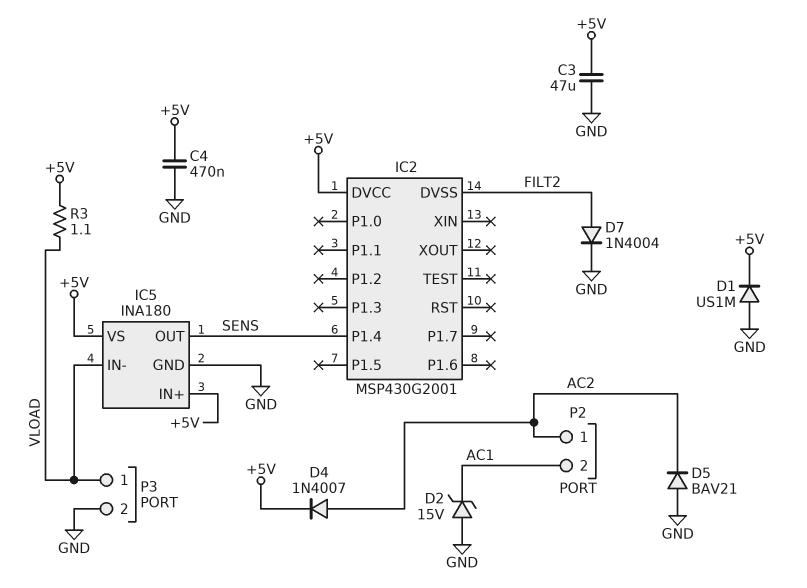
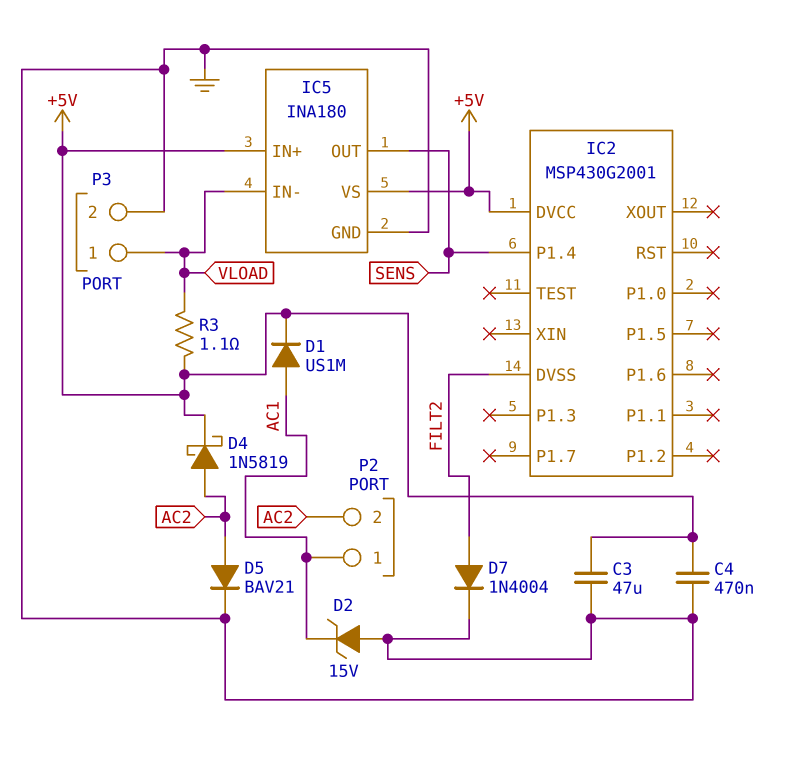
D1: diode US1M (A GND, K +5V) -> diode US1M (A AC1, K +5V)
D4: diode 1N4007 (A AC2, K +5V) -> schottky 1N5819 (A AC2, K +5V)
D5: diode BAV21 (A GND, K AC2) -> diode BAV21 (A AC2, K GND)
P2 pin 1: AC2 -> AC1
P2 pin 2: AC1 -> AC2

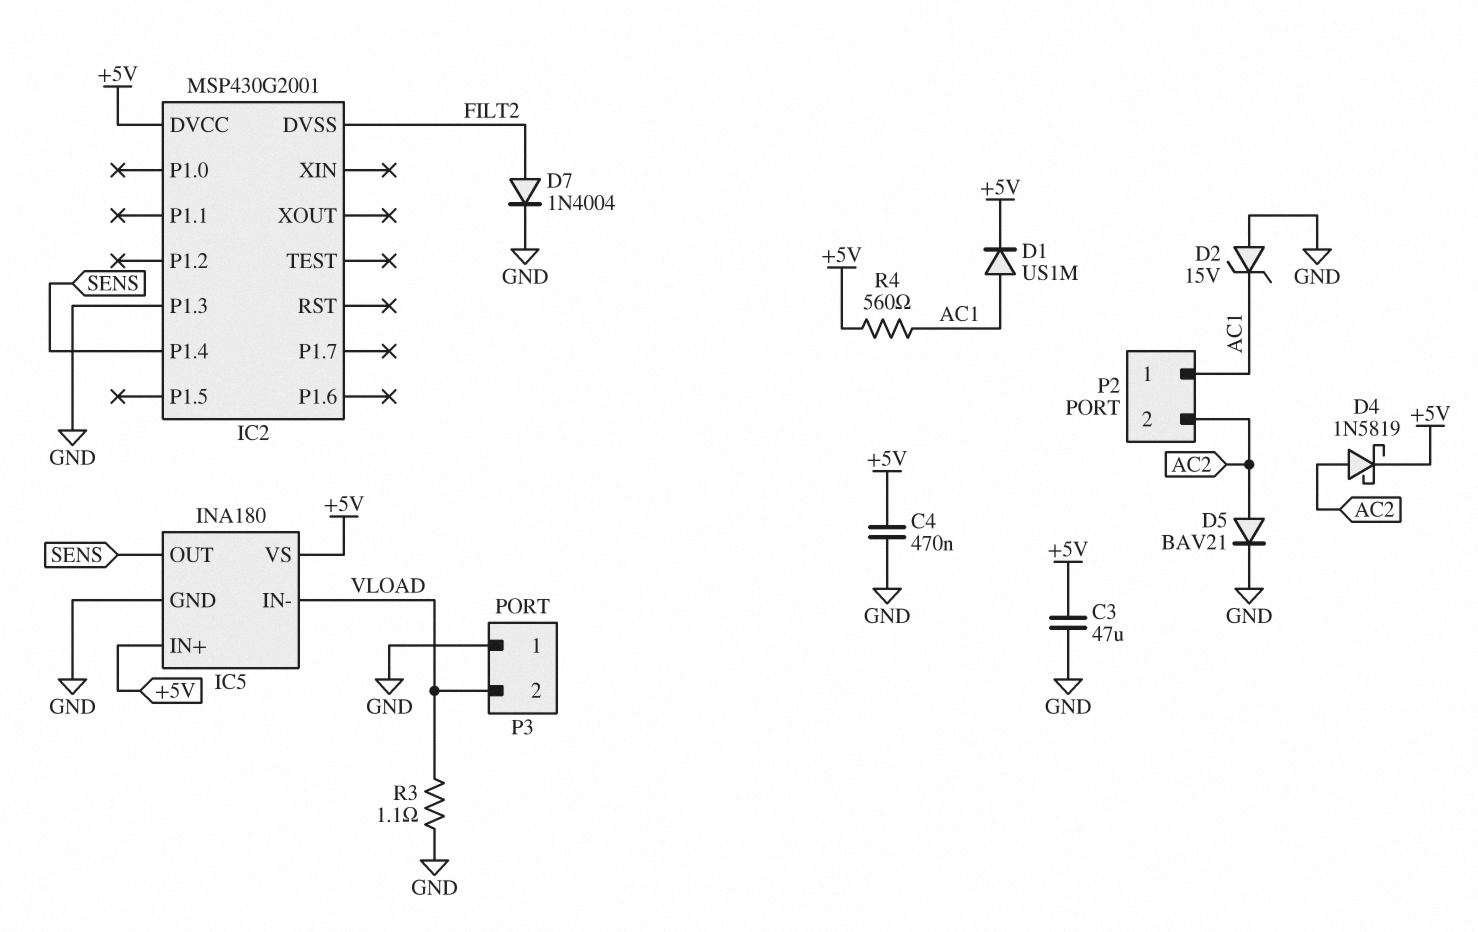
IC2 pin P1.3: none -> GND
P3 pin 1: VLOAD -> GND
P3 pin 2: GND -> VLOAD
R3: 1.1 (+5V, VLOAD) -> 1.1 (GND, VLOAD)
R4: none -> 560 (+5V, AC1)

